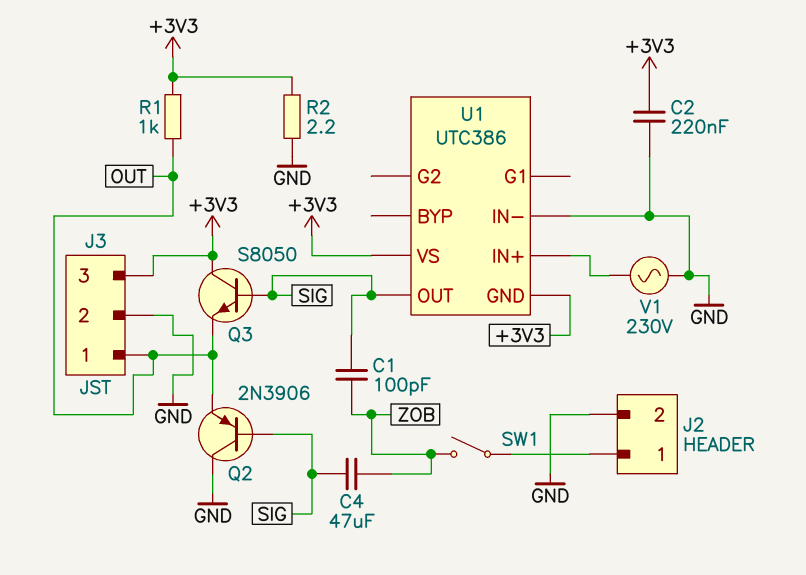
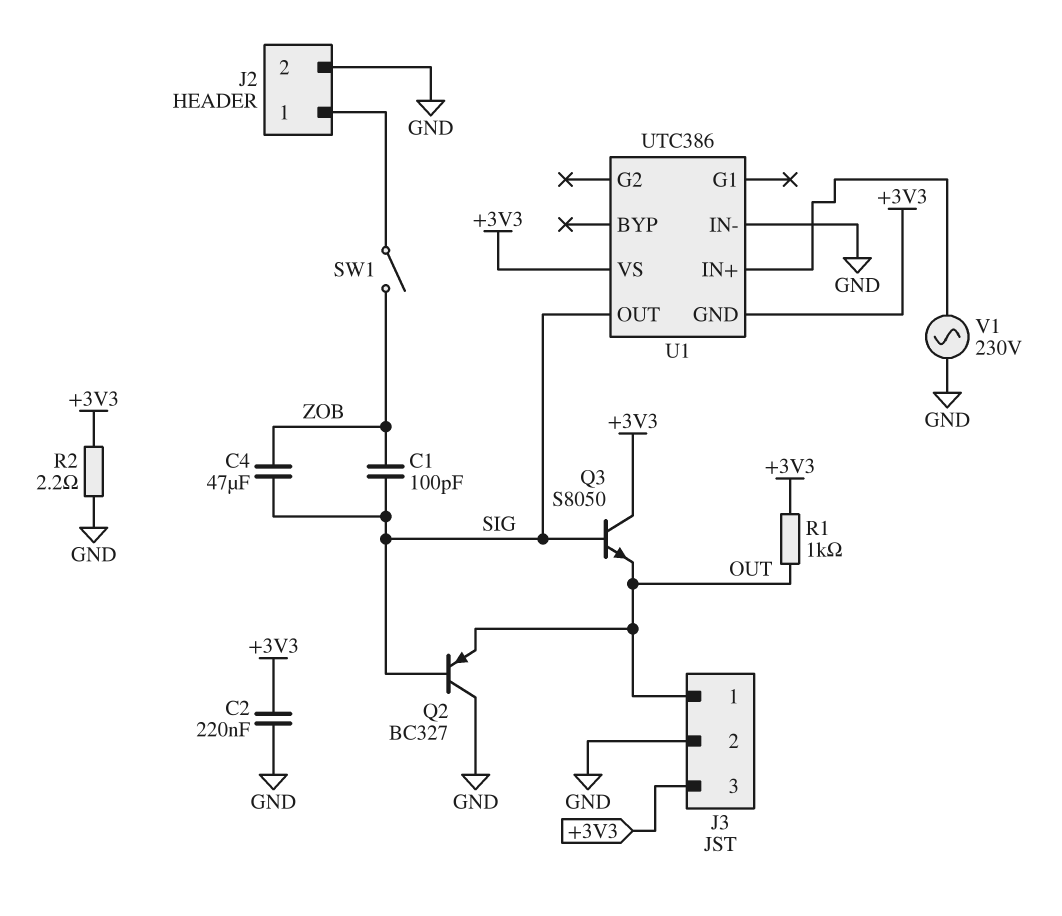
Q2: PNP 2N3906 (B SIG, C GND, E OUT) -> PNP BC327 (B SIG, C GND, E OUT)

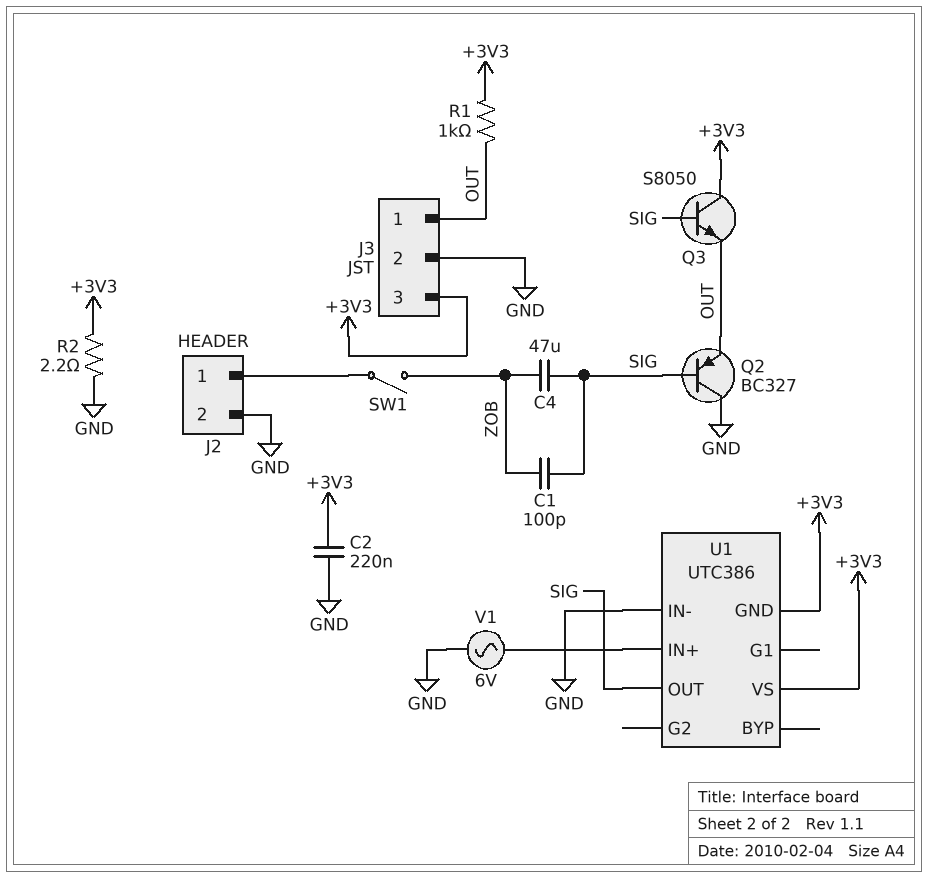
V1: AC 230V (GND, U1/IN+) -> AC 6V (GND, U1/IN+)

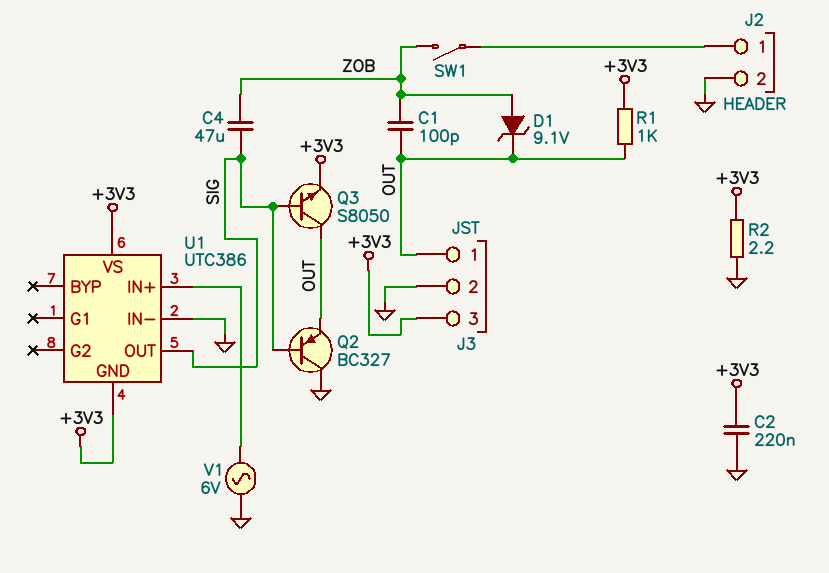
C1: 100pF (SIG, ZOB) -> 100pF (OUT, ZOB)
D1: none -> zener 9.1V (A ZOB, K OUT)
Q3: NPN S8050 (B SIG, C +3V3, E OUT) -> NPN S8050 (B SIG, C OUT, E +3V3)

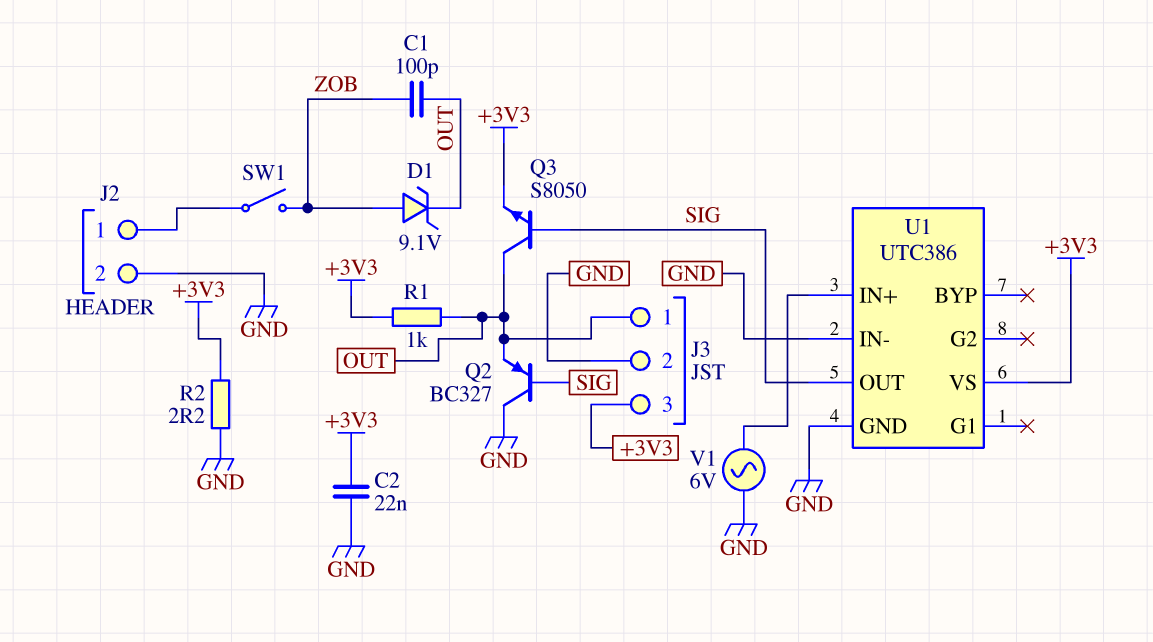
C2: 220nF (+3V3, GND) -> 22nF (+3V3, GND)
C4: 47uF (SIG, ZOB) -> none
U1 pin GND: +3V3 -> GND

